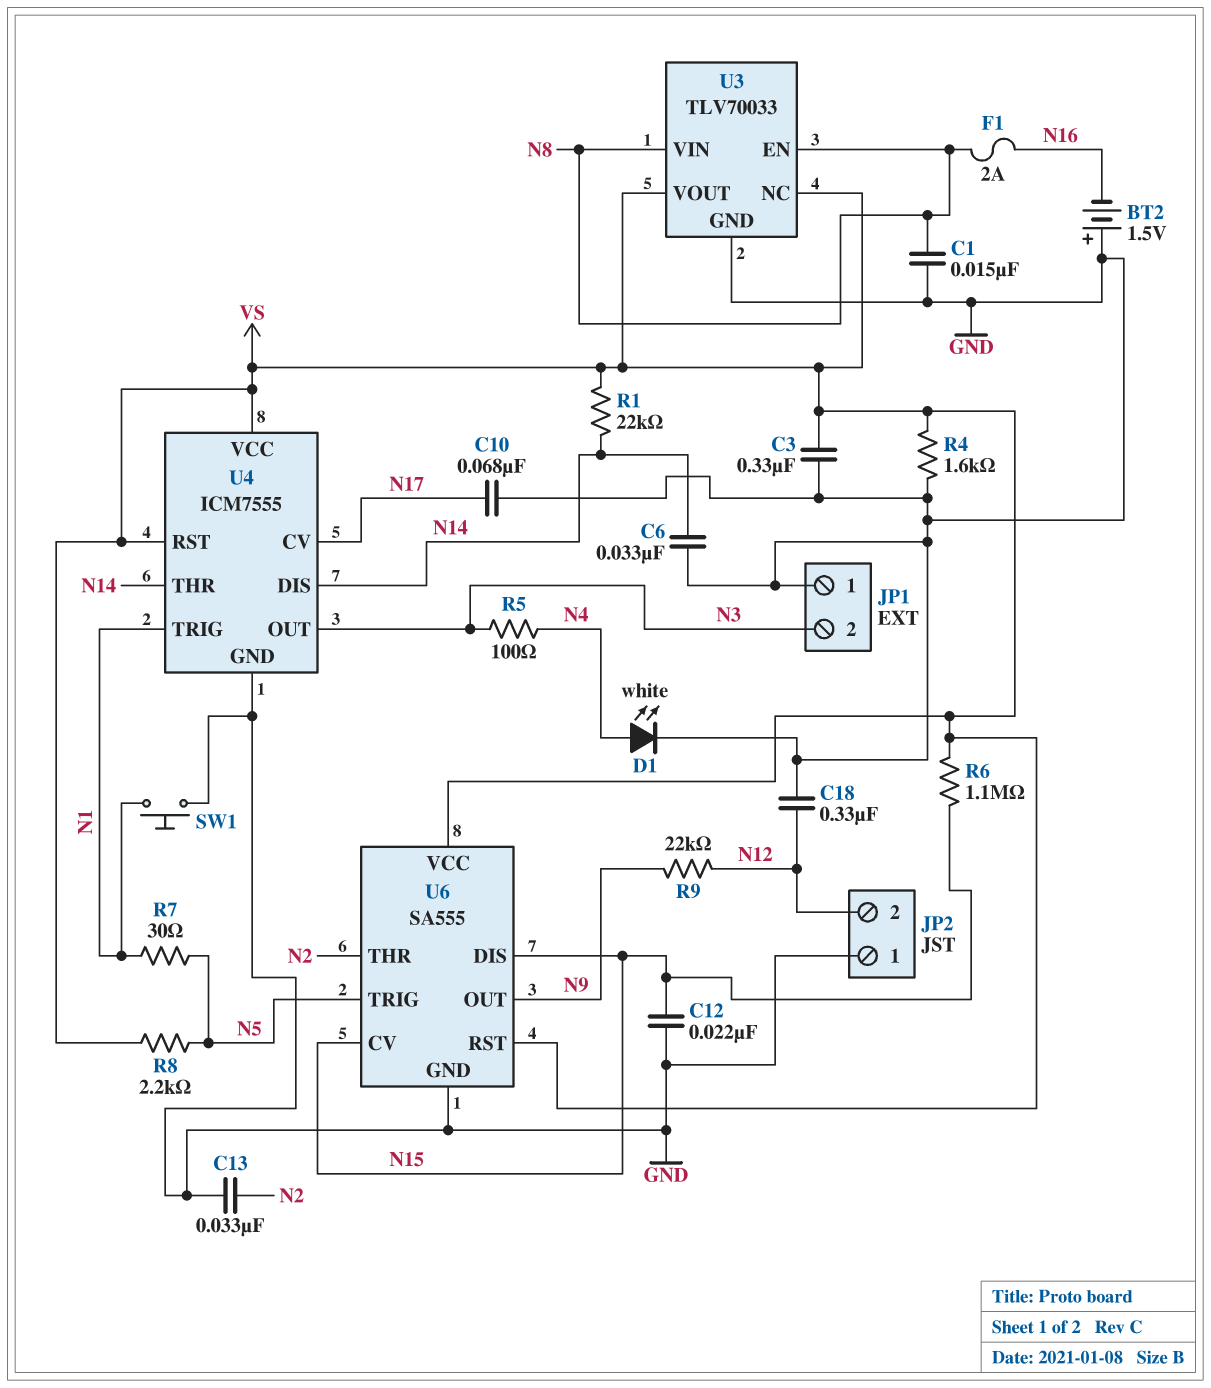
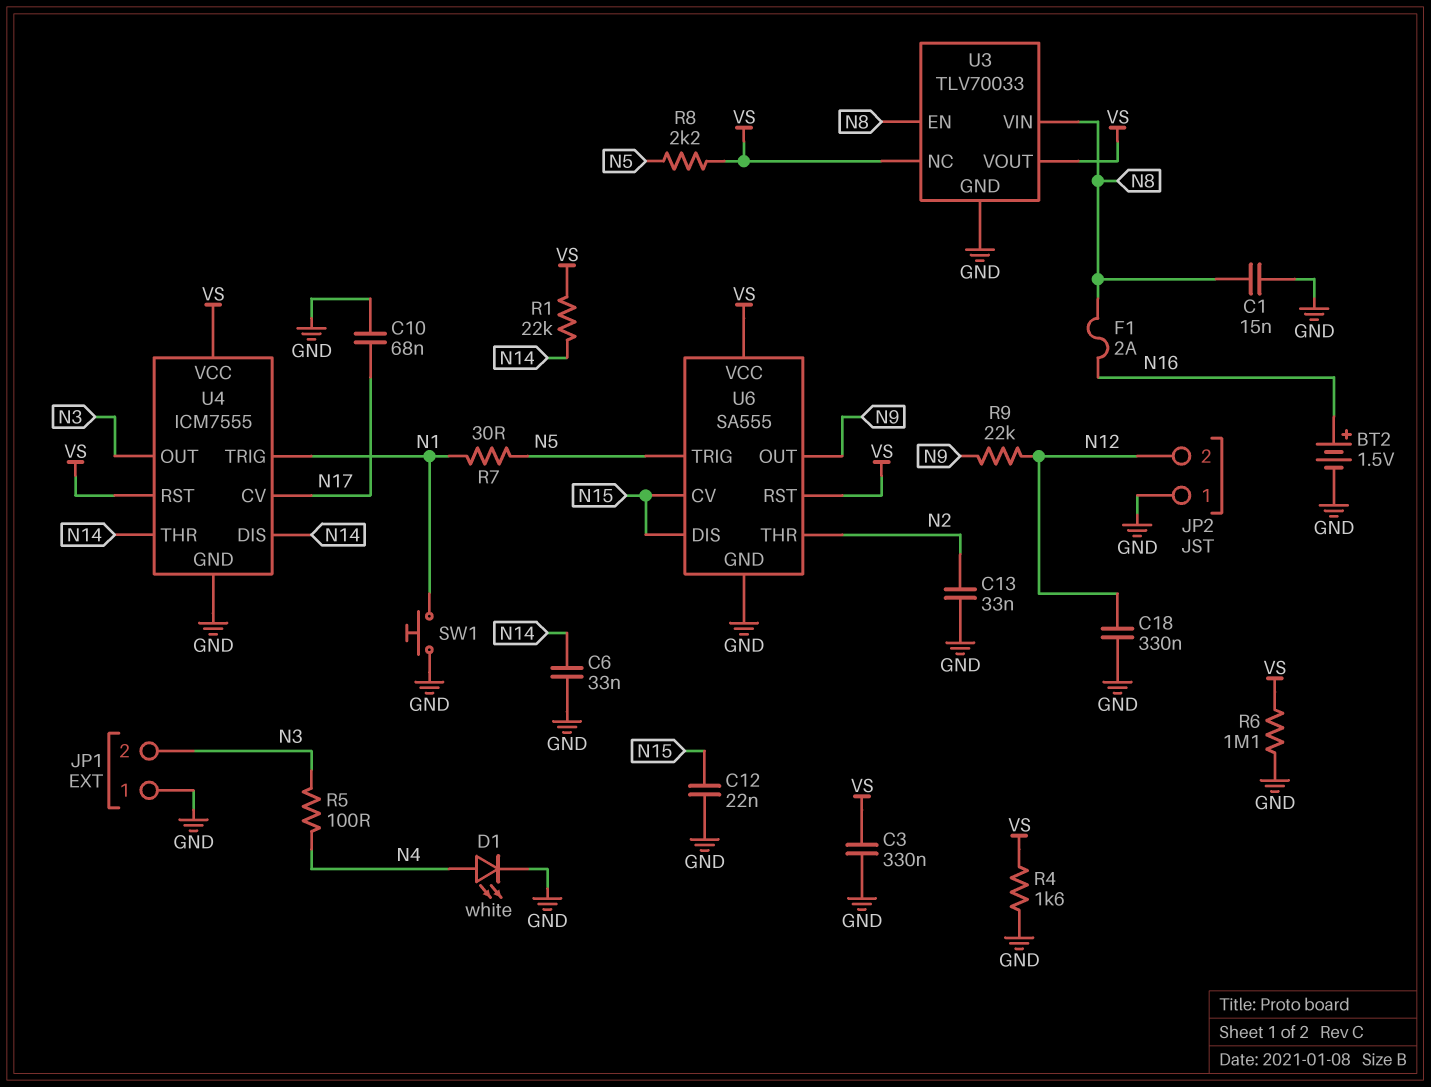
BT2: 1.5V (plus GND, minus N16) -> 1.5V (plus N16, minus GND)
R6: 1.1M (N15, VS) -> 1.1M (GND, VS)

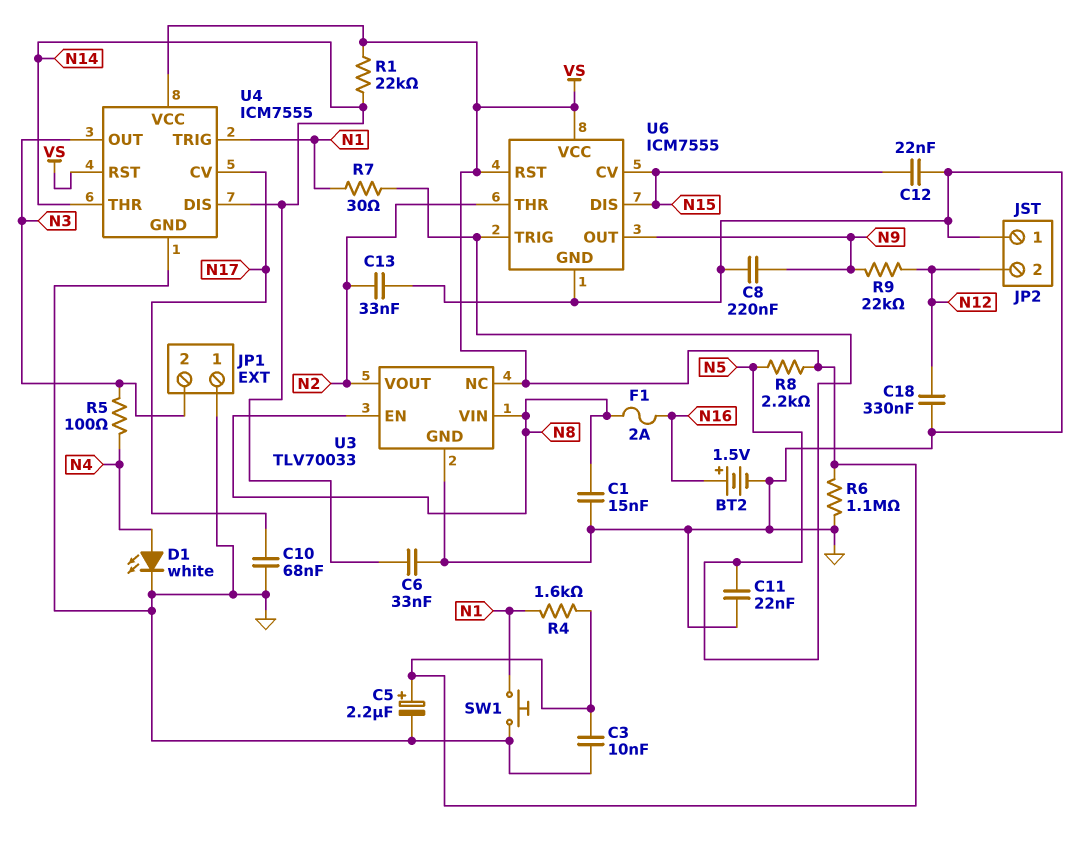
C3: 330nF (GND, VS) -> 10nF (GND, VS)
C5: none -> 2.2uF (plus VS, minus GND)
C8: none -> 220nF (GND, N9)
C11: none -> 22nF (GND, N5)
R4: 1.6k (GND, VS) -> 1.6k (N1, VS)
U3 pin VOUT: VS -> N2
U6: SA555 -> ICM7555

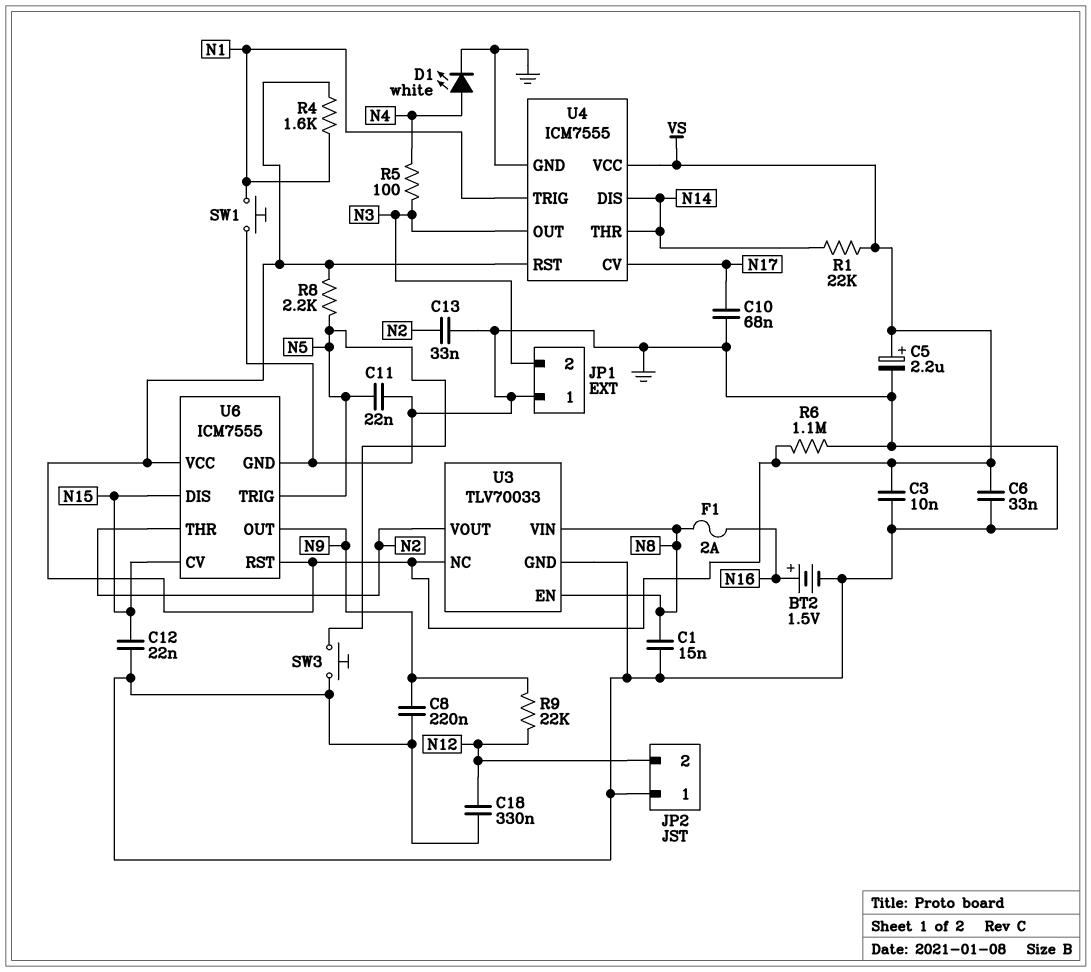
C6: 33nF (GND, N14) -> 33nF (GND, VS)
R7: 30 (N1, N5) -> none
SW3: none -> button (GND, N5)

